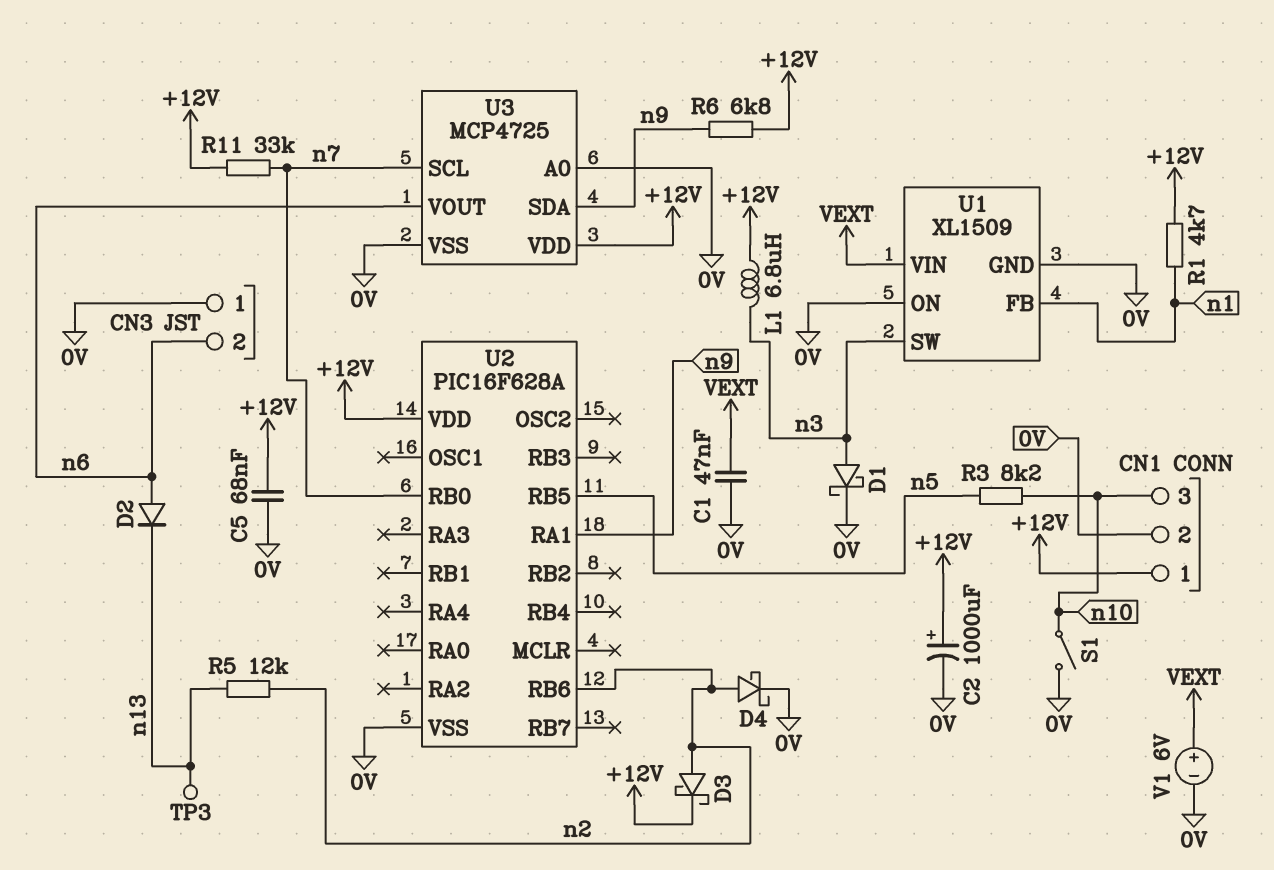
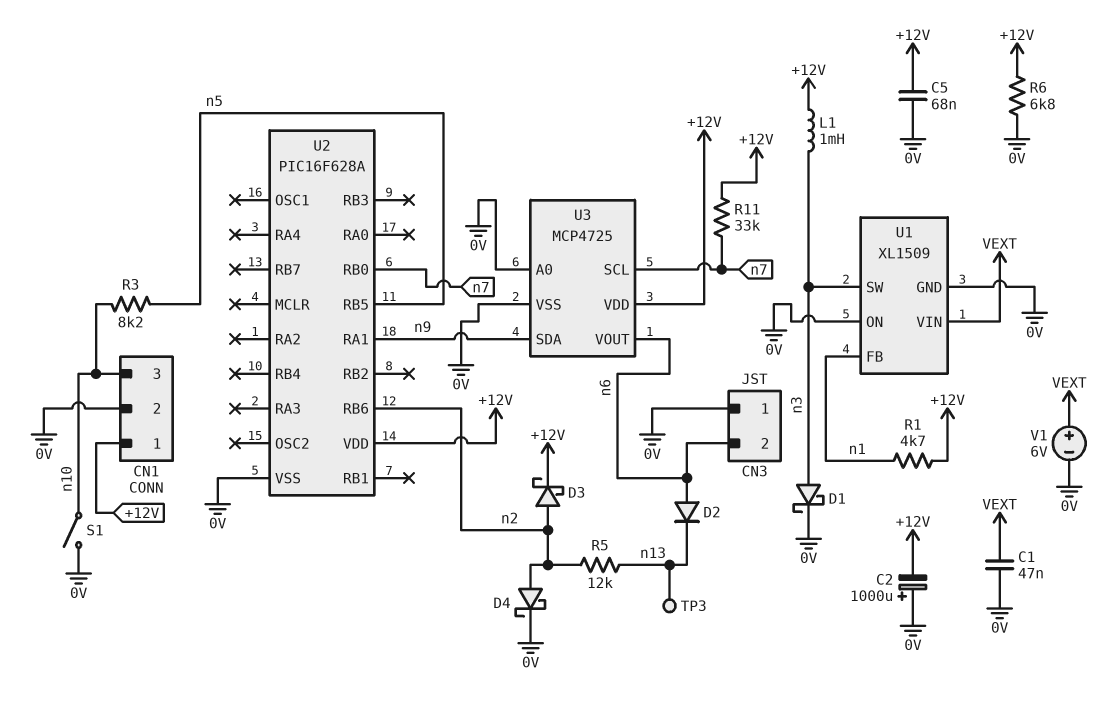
C2: 1000uF (plus +12V, minus 0V) -> 1000uF (plus 0V, minus +12V)
L1: 6.8uH (+12V, n3) -> 1mH (+12V, n3)
R6: 6.8k (+12V, n9) -> 6.8k (+12V, 0V)

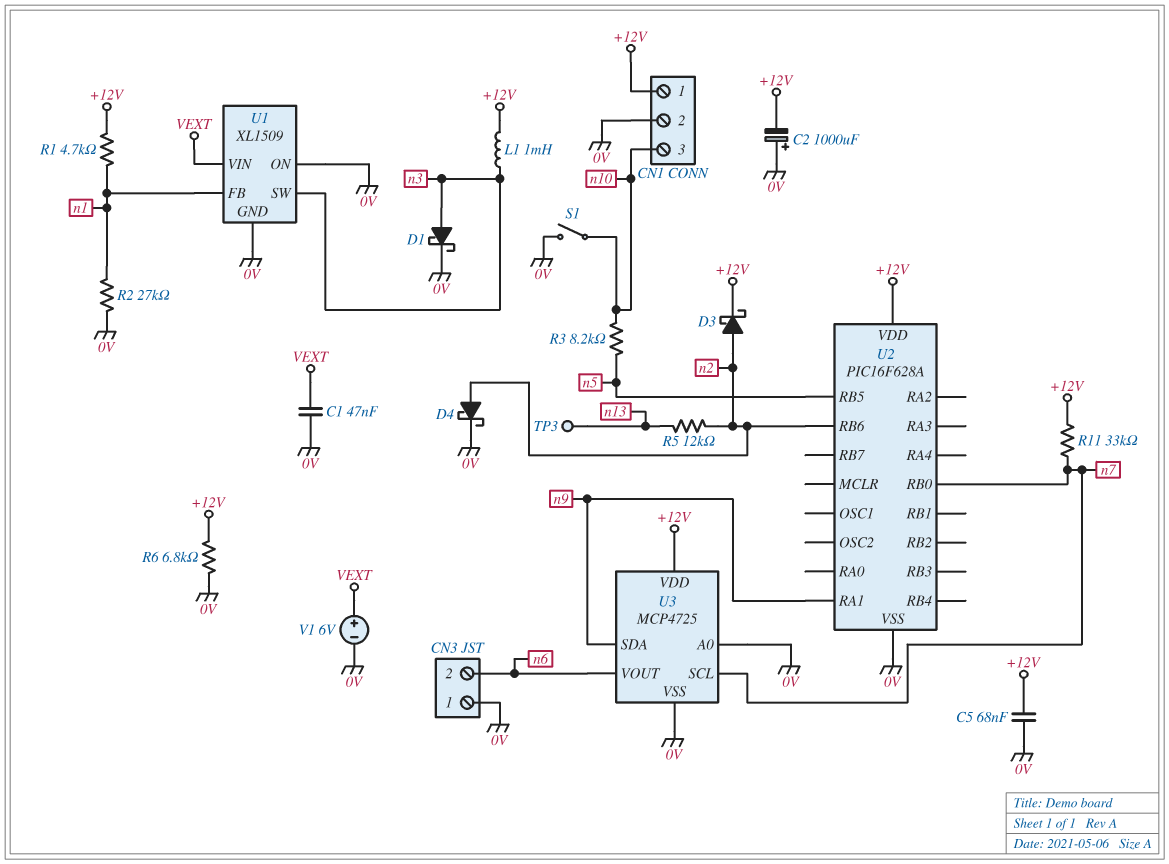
D2: diode (A n6, K n13) -> none
R2: none -> 27k (0V, n1)

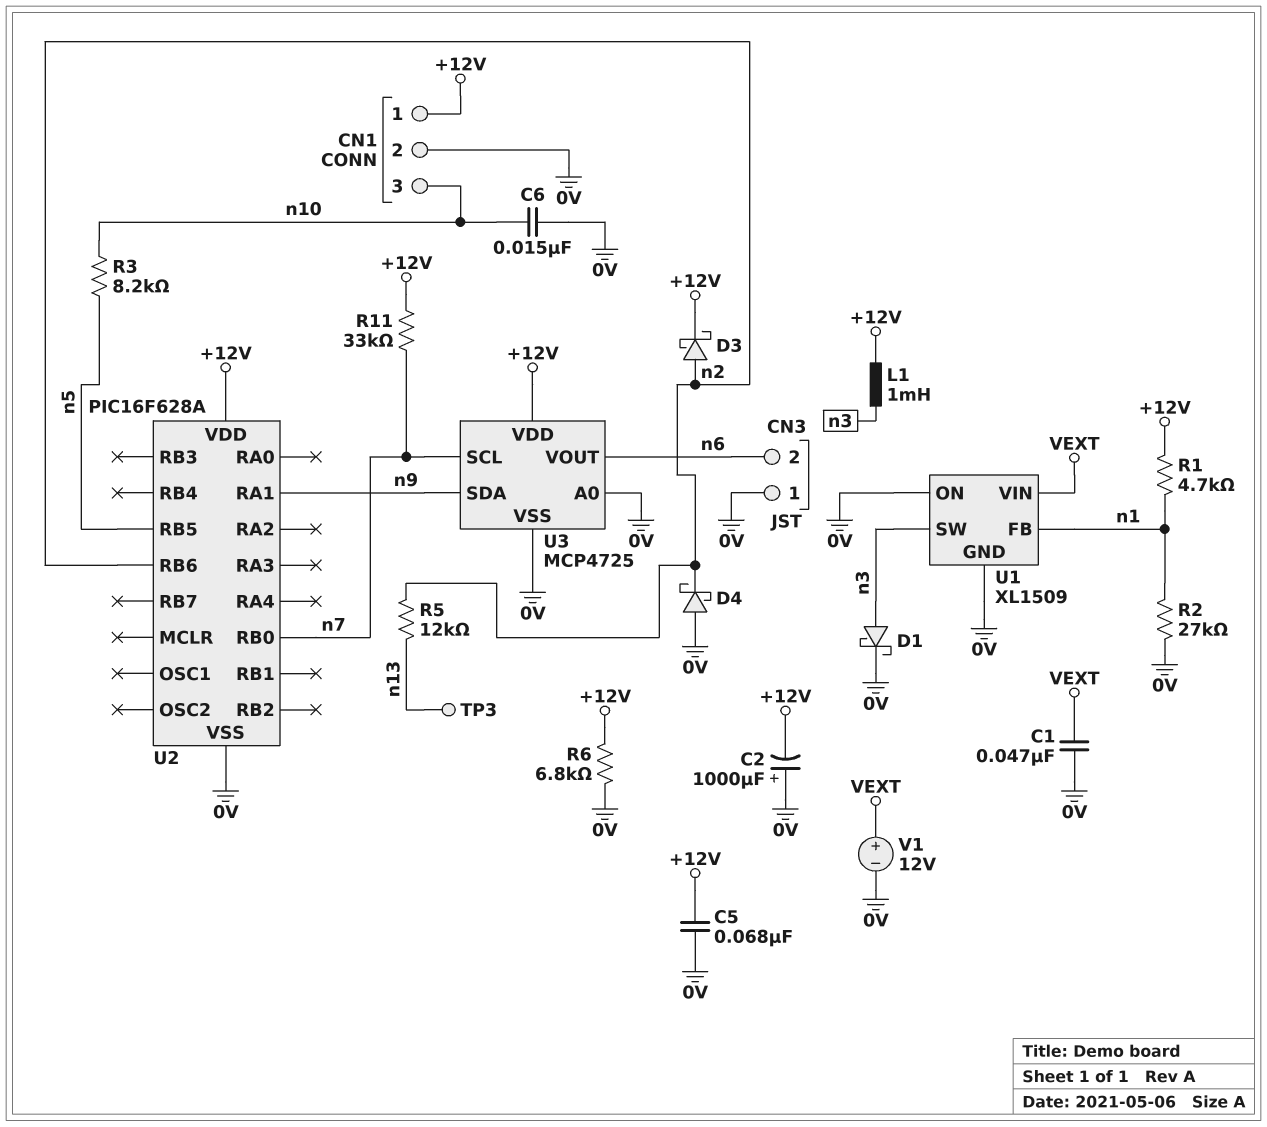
C6: none -> 15nF (0V, n10)
D4: schottky (A n2, K 0V) -> schottky (A 0V, K n2)
S1: switch (0V, n10) -> none
V1: 6V (plus VEXT, minus 0V) -> 12V (plus VEXT, minus 0V)

